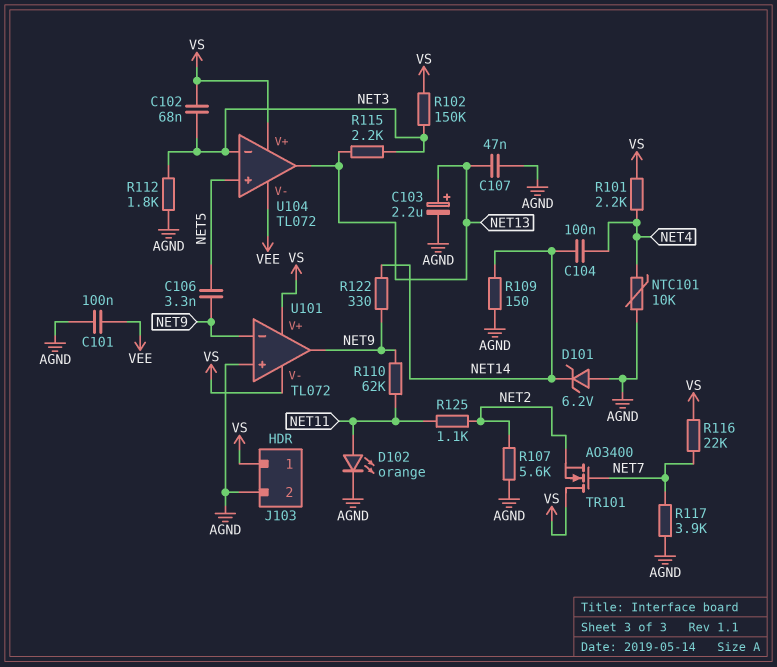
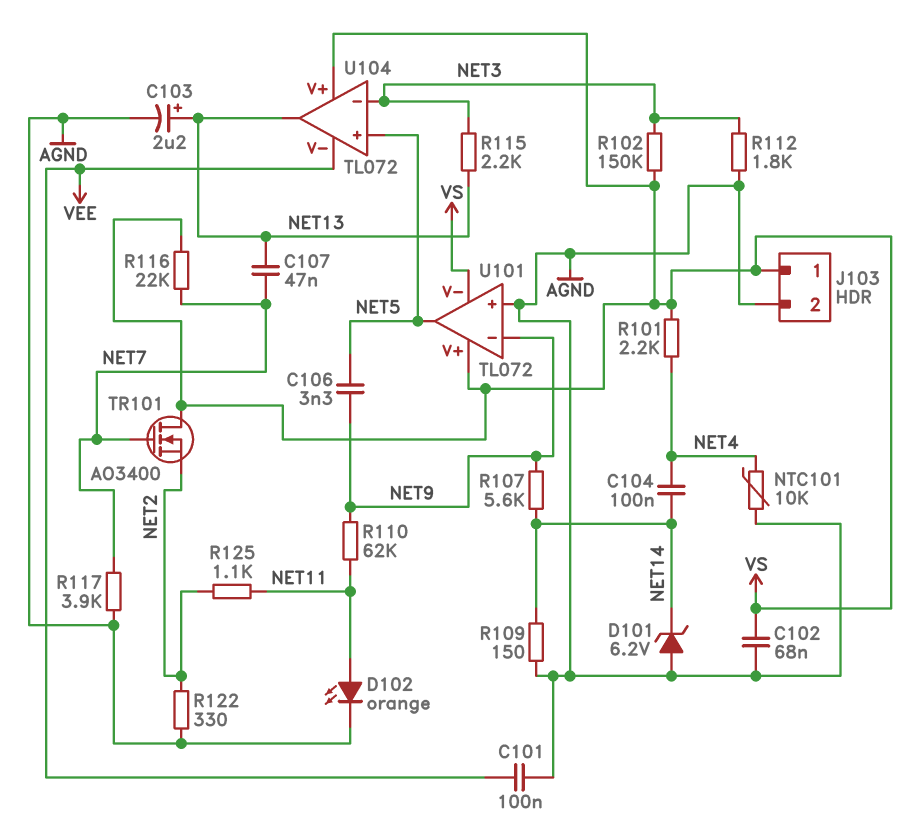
C102: 68nF (NET3, VS) -> 68nF (AGND, VS)
C107: 47nF (AGND, NET13) -> 47nF (NET7, NET13)
R107: 5.6k (AGND, NET2) -> 5.6k (NET9, NET14)
R122: 330 (NET9, NET14) -> 330 (AGND, NET2)
U101 pin out: NET9 -> NET5

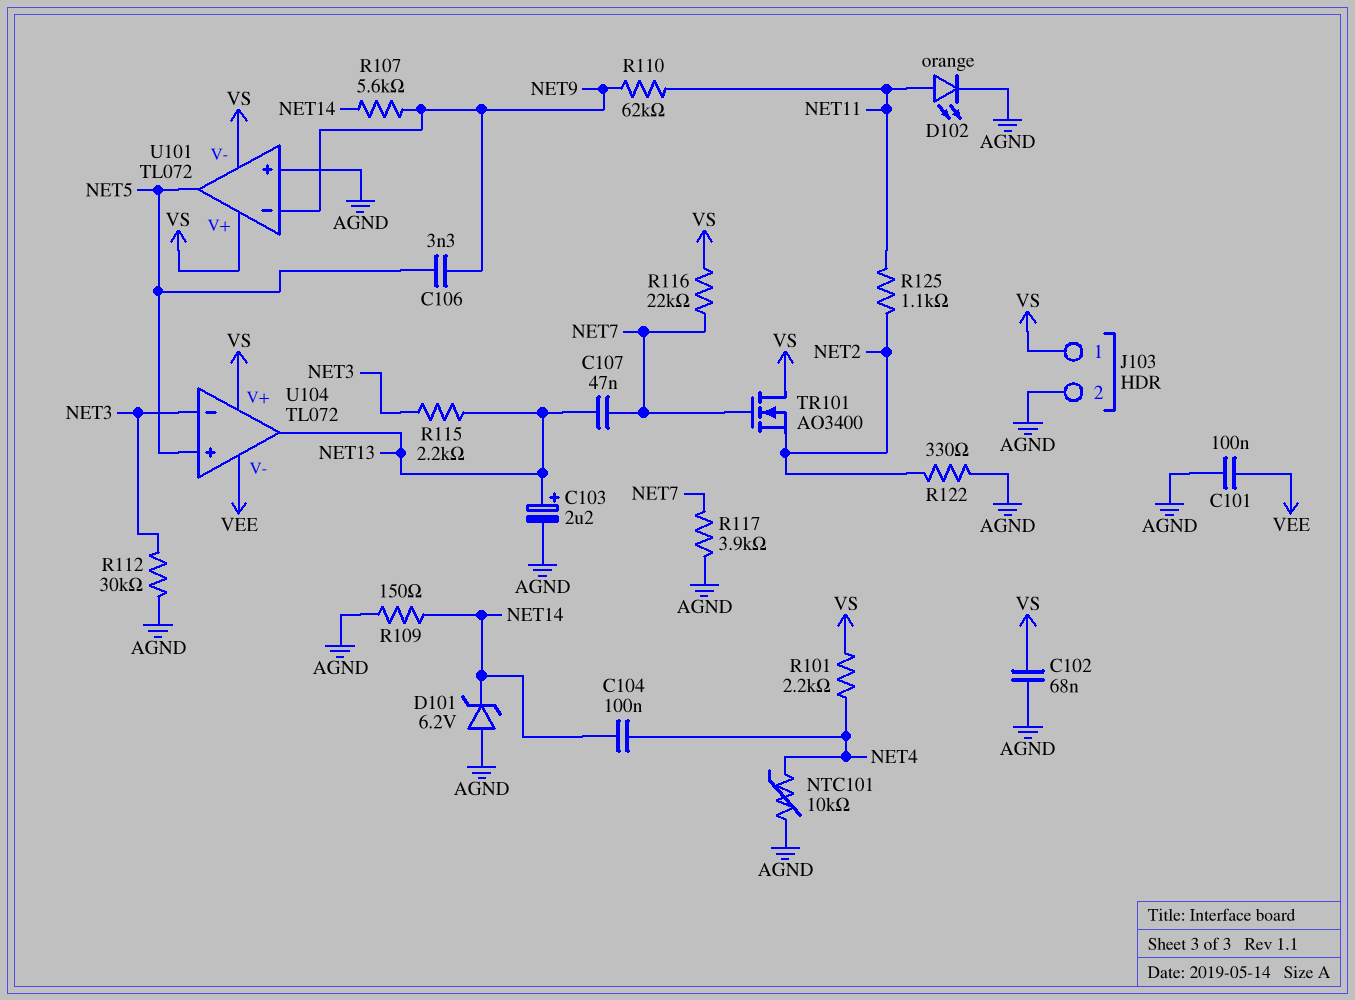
R102: 150k (NET3, VS) -> none
R112: 1.8k (AGND, NET3) -> 30k (AGND, NET3)

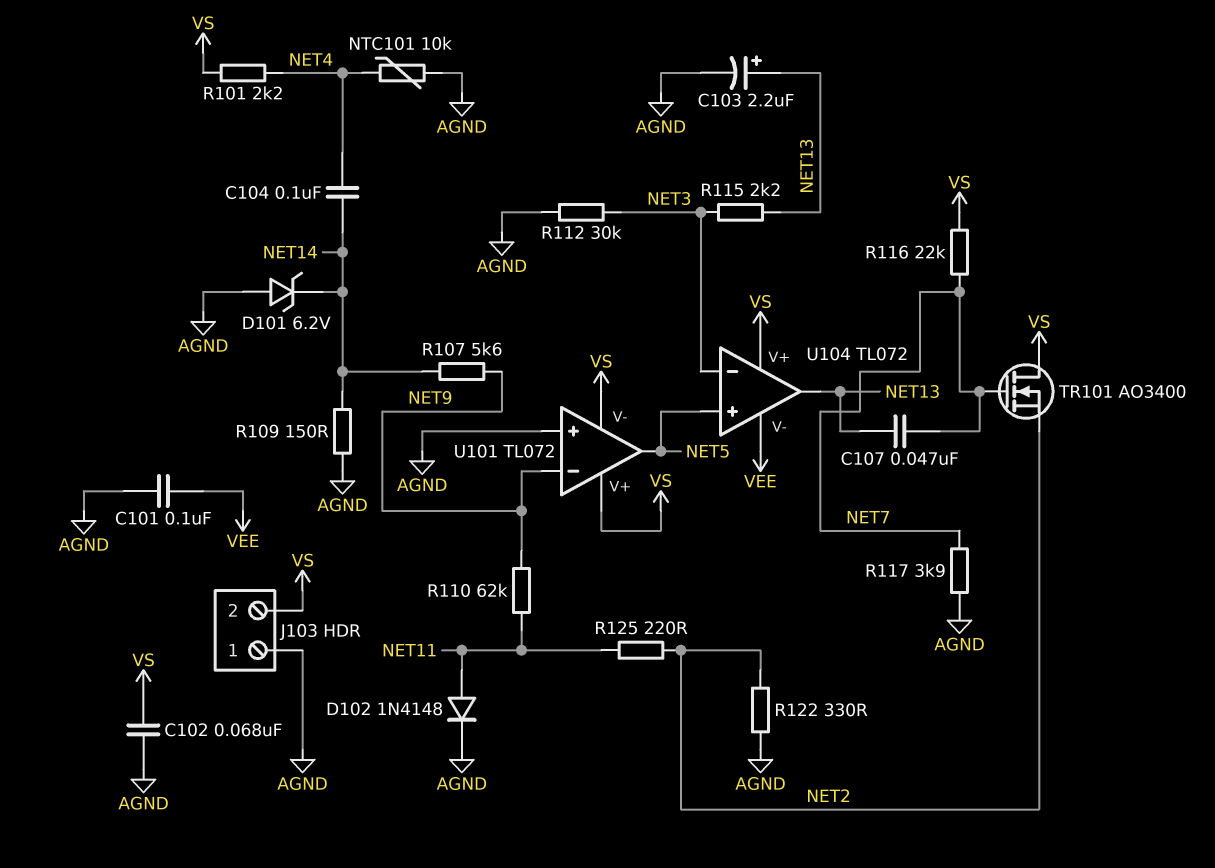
C106: 3.3nF (NET5, NET9) -> none
D102: LED orange (A NET11, K AGND) -> diode 1N4148 (A NET11, K AGND)
J103 pin 1: VS -> AGND
J103 pin 2: AGND -> VS
R125: 1.1k (NET2, NET11) -> 220 (NET2, NET11)

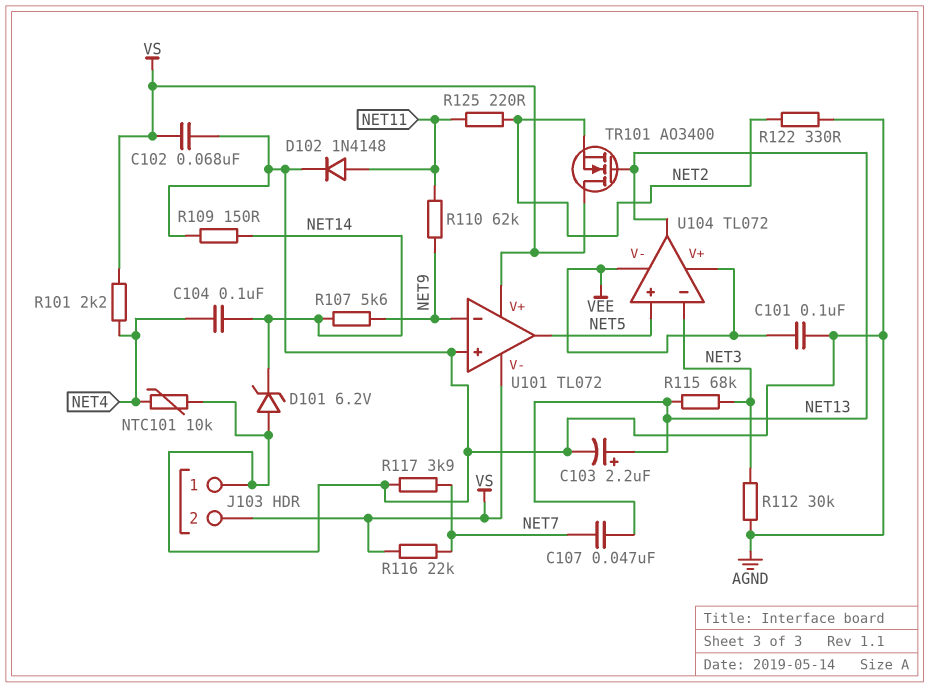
R115: 2.2k (NET3, NET13) -> 68k (NET3, NET13)
TR101: NMOS AO3400 (G NET7, D VS, S NET2) -> NMOS AO3400 (G NET13, D VS, S NET2)
U104 pin V+: VS -> VEE

